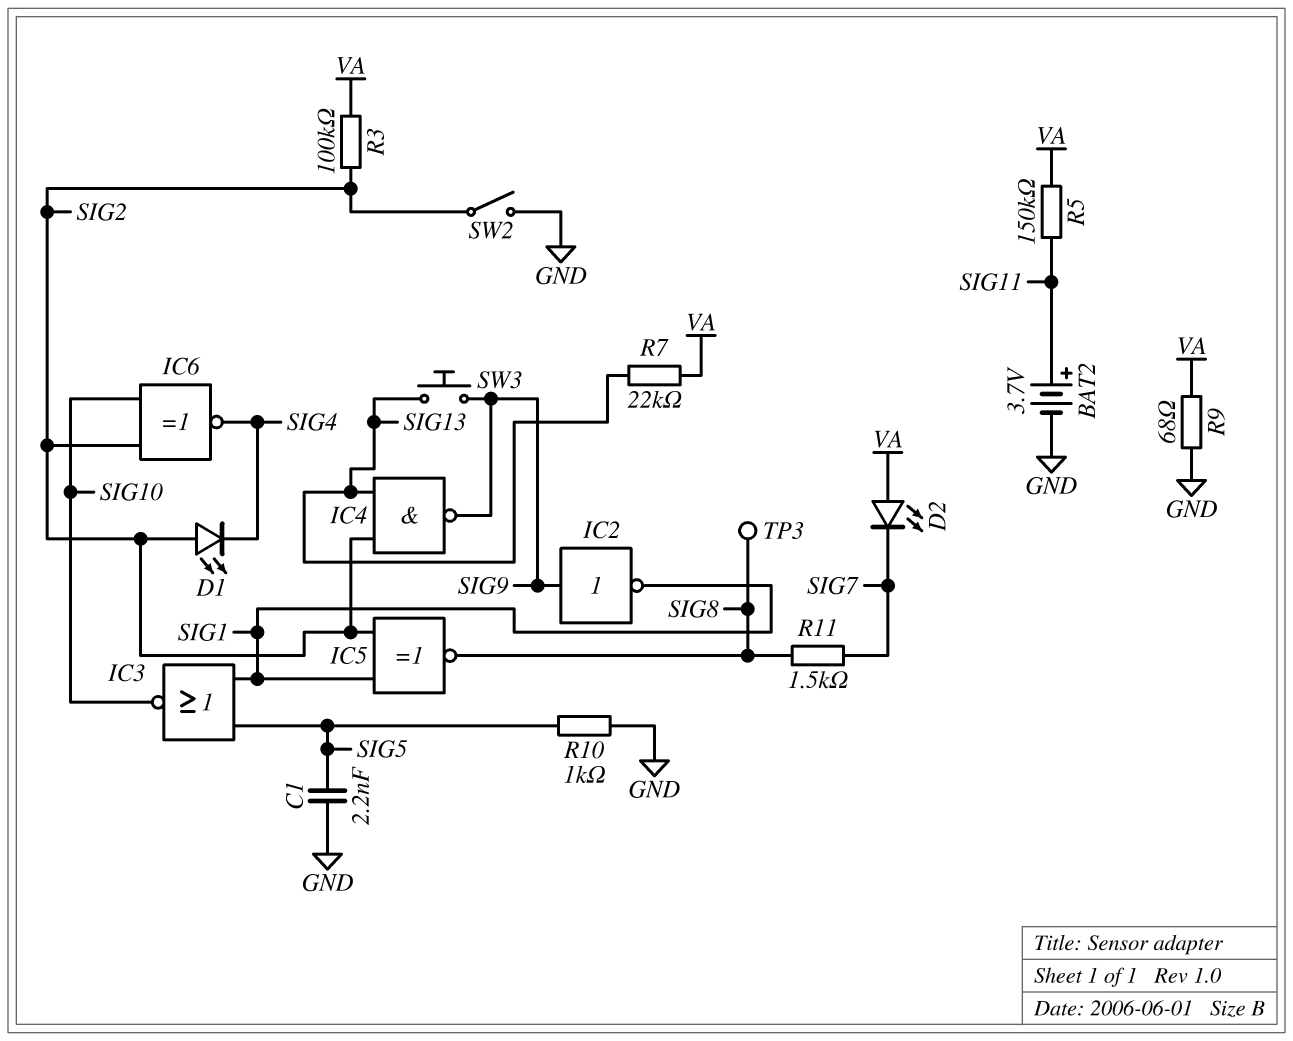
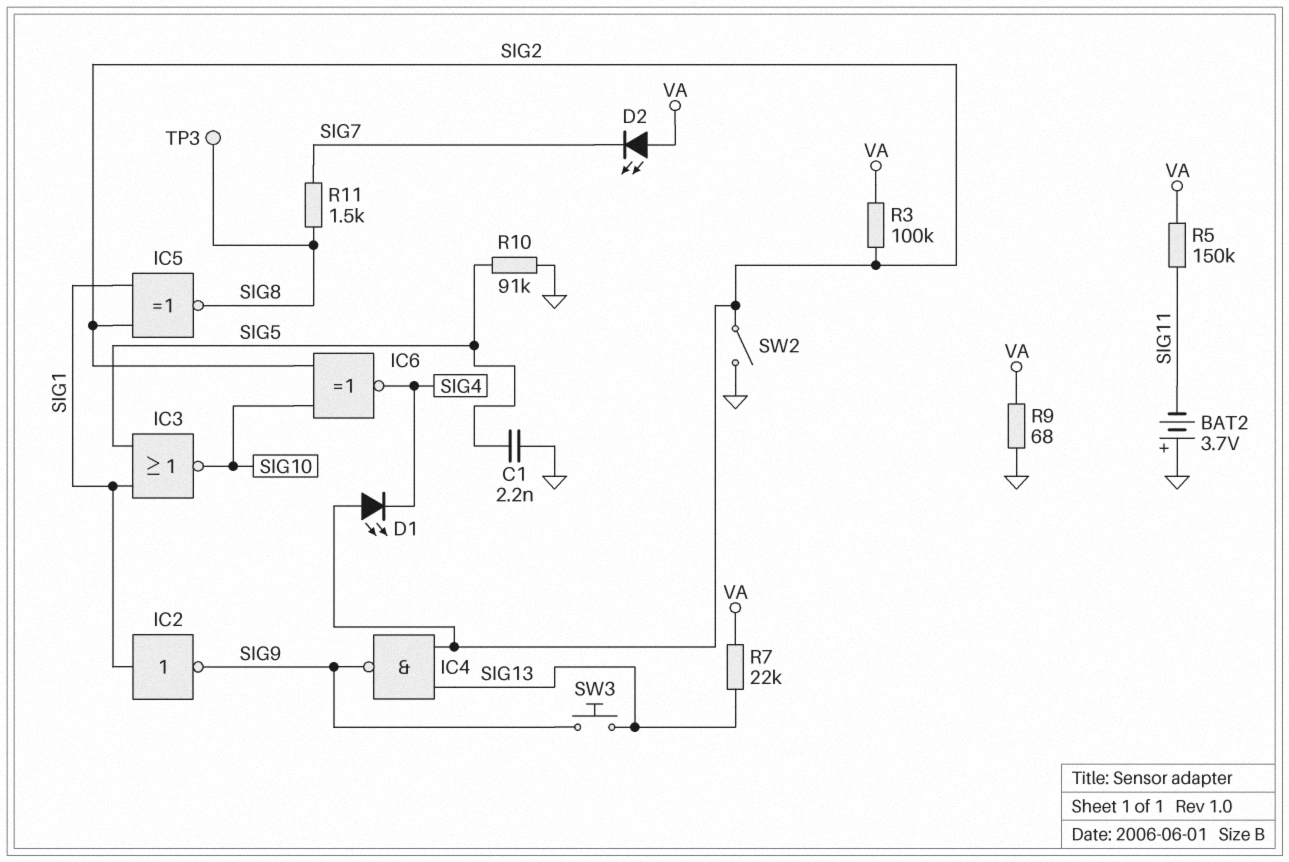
BAT2: 3.7V (plus SIG11, minus GND) -> 3.7V (plus GND, minus SIG11)
IC2: NOT (in SIG9, out SIG1) -> NOT (in SIG1, out SIG9)
R10: 1k (GND, SIG5) -> 91k (GND, SIG5)

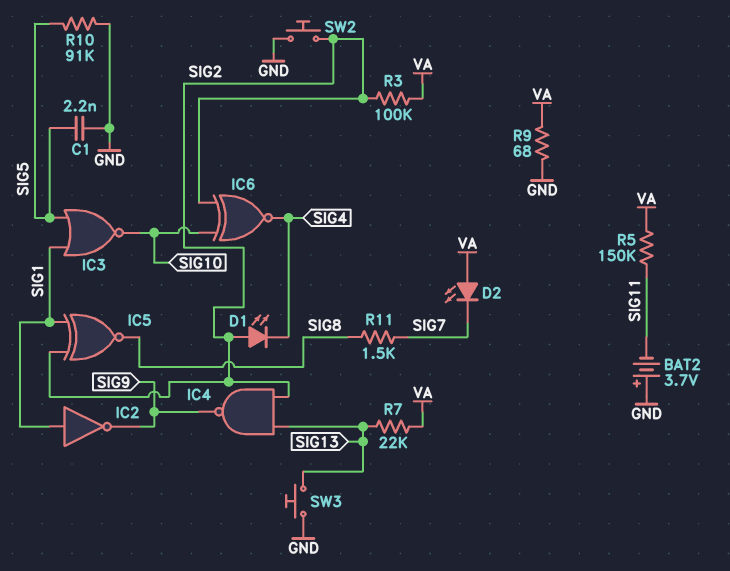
SW2: switch (GND, SIG2) -> button (GND, SIG2)
SW3: button (SIG9, SIG13) -> button (GND, SIG13)
TP3: test point (SIG8) -> none

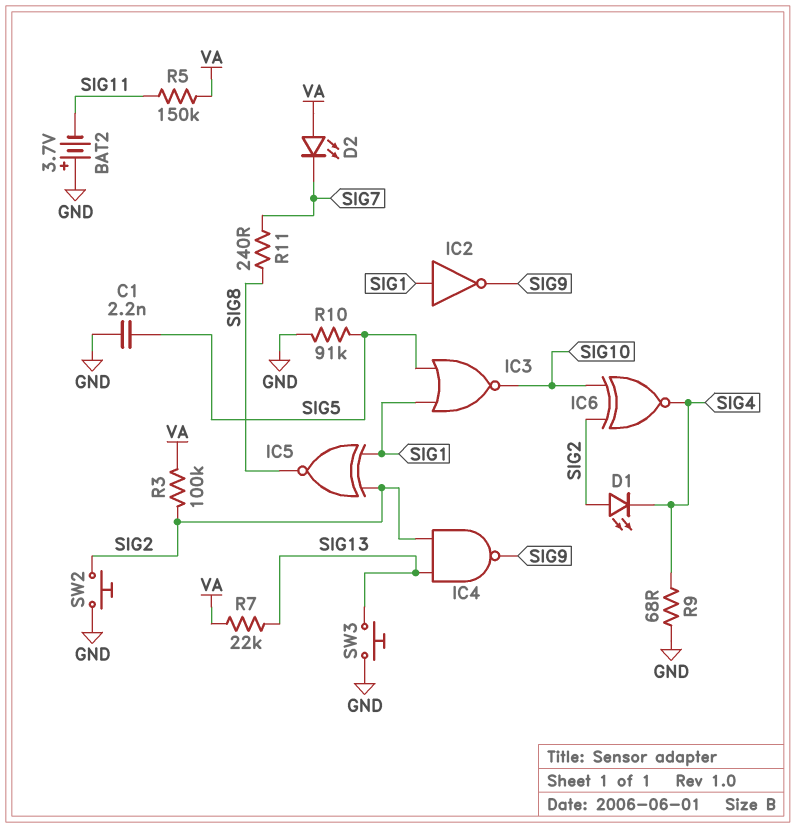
R9: 68 (GND, VA) -> 68 (GND, SIG4)
R11: 1.5k (SIG7, SIG8) -> 240 (SIG7, SIG8)

